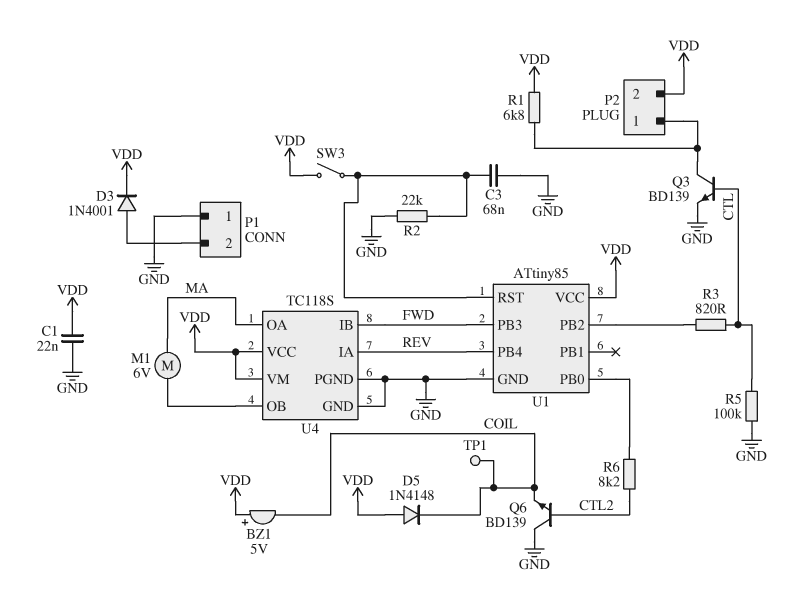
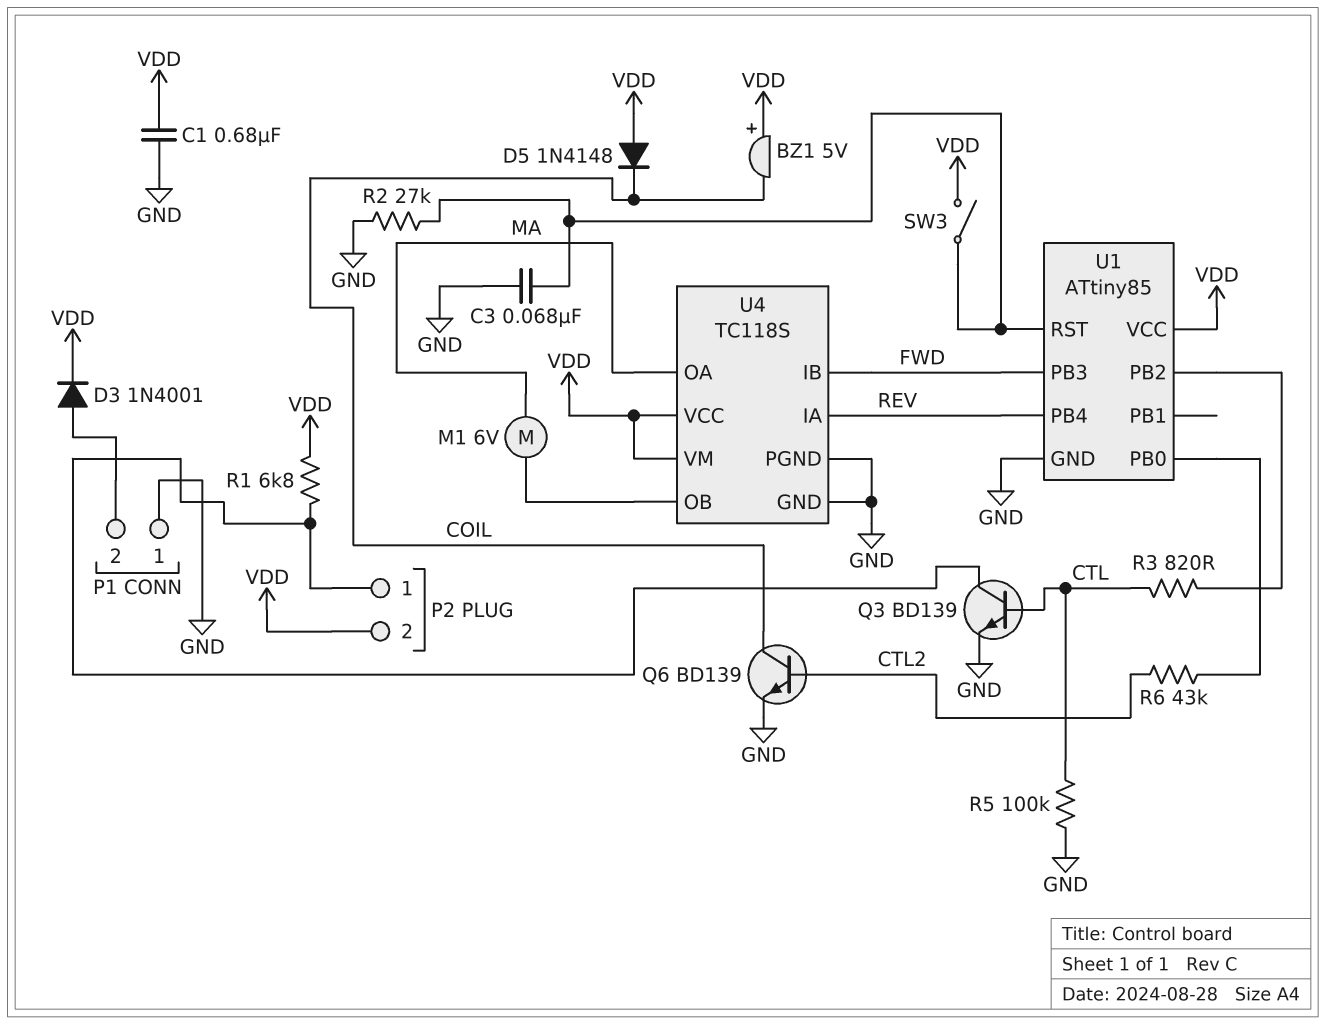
C1: 22nF (GND, VDD) -> 680nF (GND, VDD)
Q6: NPN BD139 (B CTL2, C GND, E COIL) -> NPN BD139 (B CTL2, C COIL, E GND)
R2: 22k (GND, U1/RST) -> 27k (GND, U1/RST)
R6: 8.2k (CTL2, U1/PB0) -> 43k (CTL2, U1/PB0)
TP1: test point (COIL) -> none

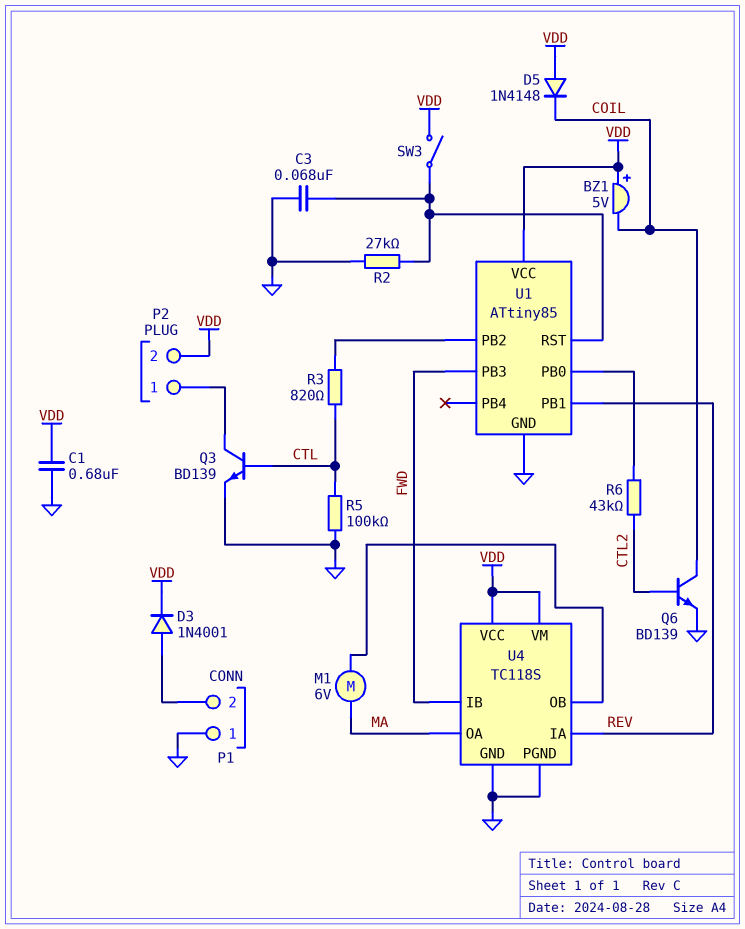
R1: 6.8k (P2/1, VDD) -> none
U1 pin PB1: none -> REV
U1 pin PB4: REV -> none

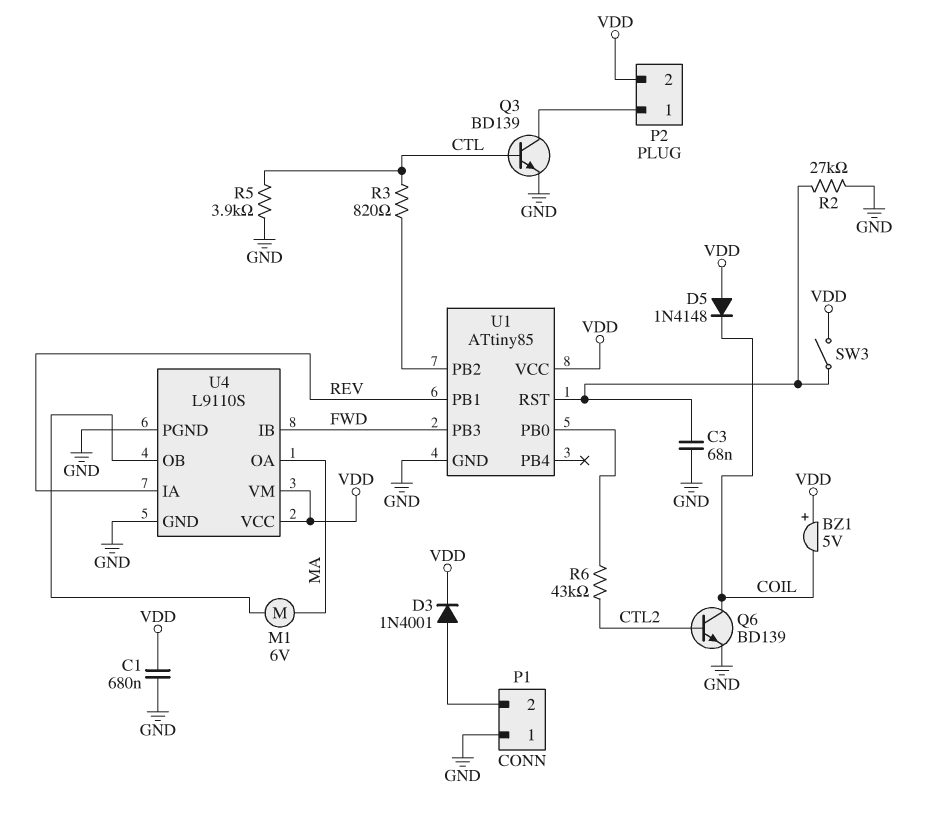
R5: 100k (CTL, GND) -> 3.9k (CTL, GND)
U4: TC118S -> L9110S

